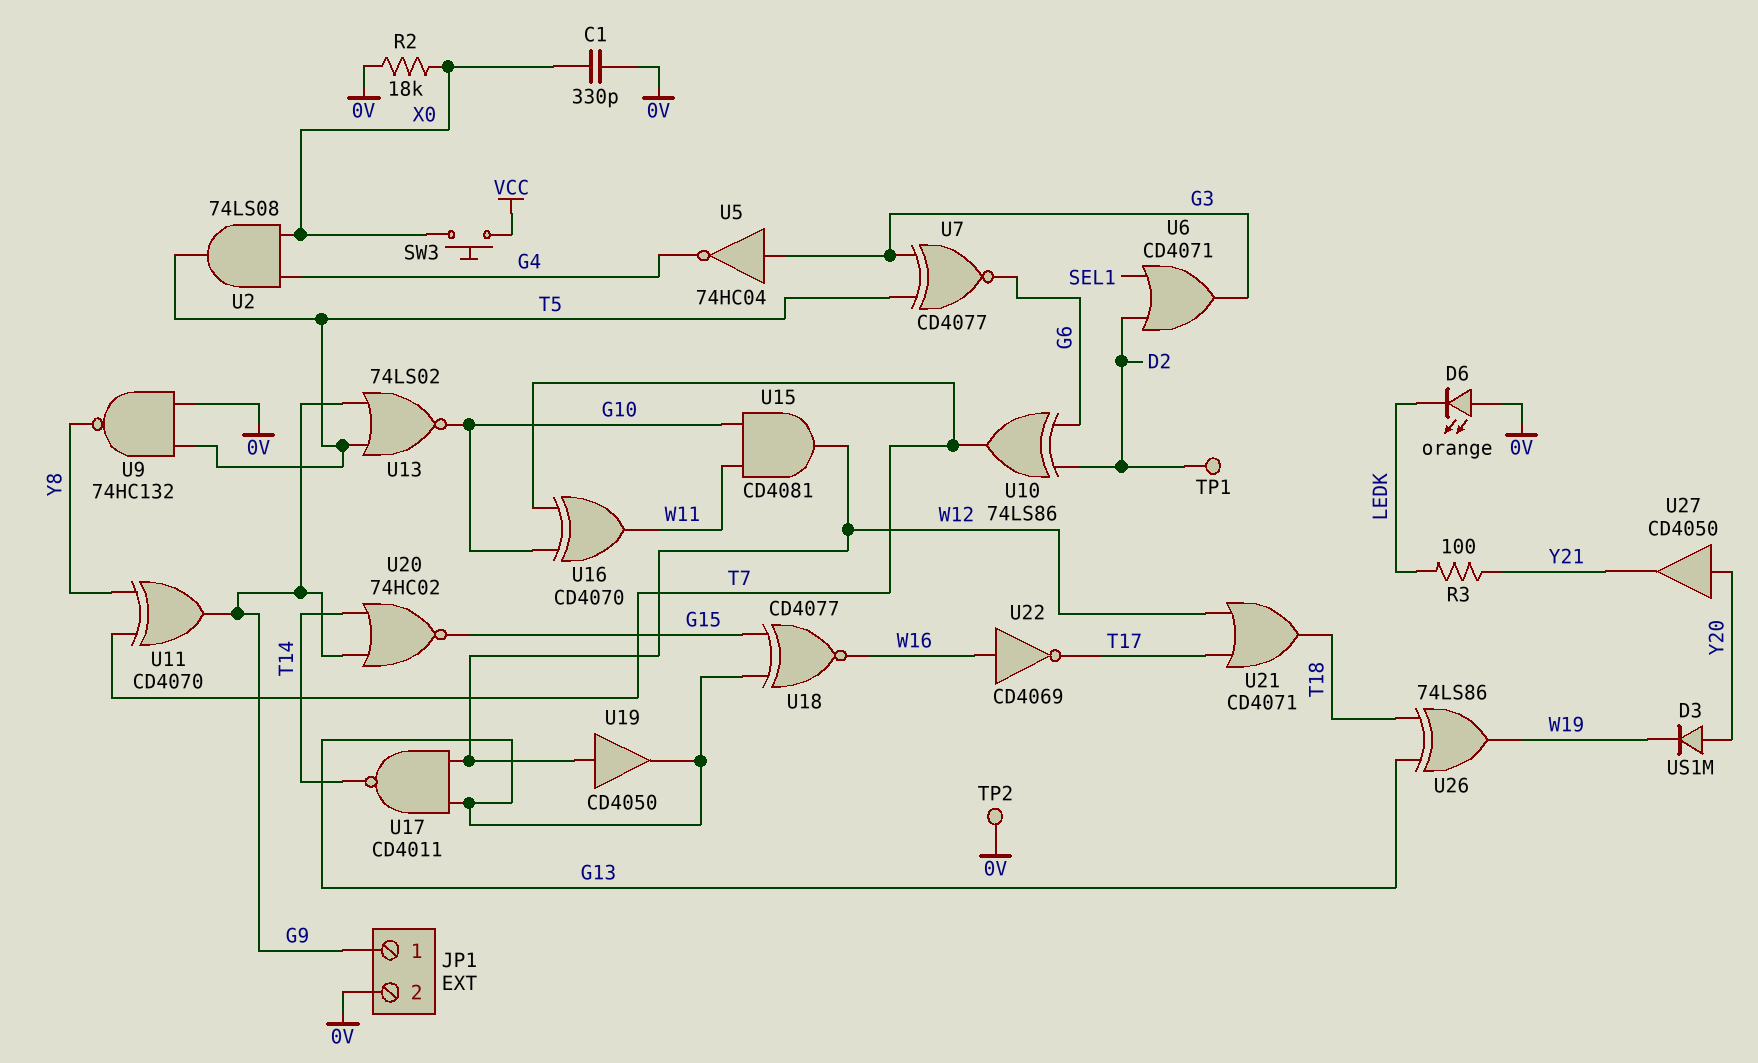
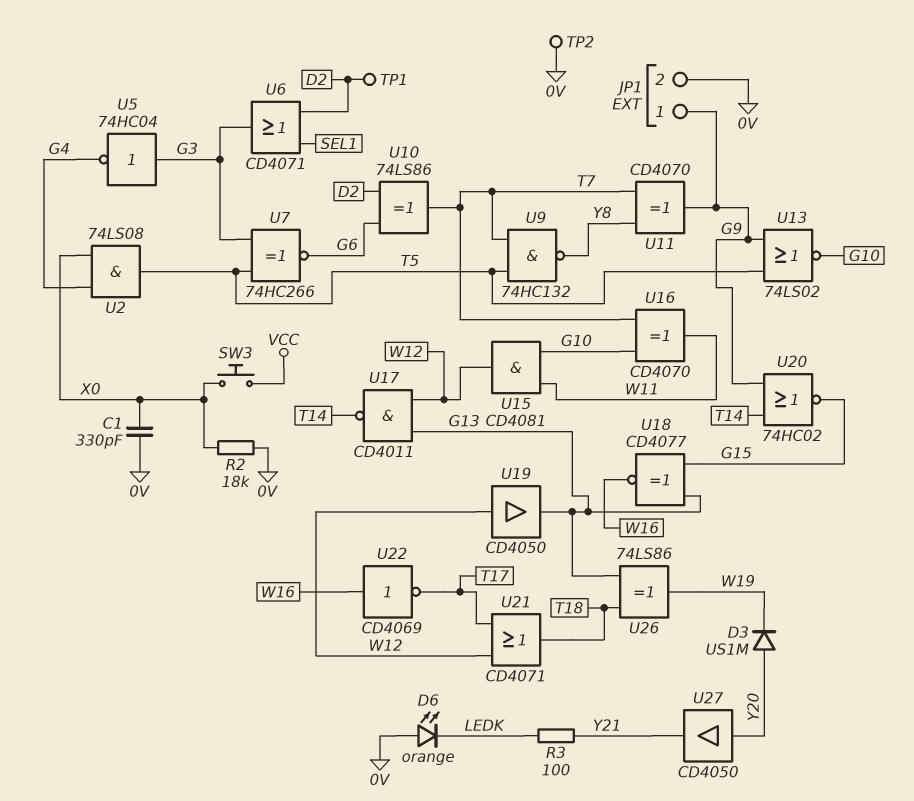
U7: XNOR CD4077 (in G3, in T5, out G6) -> XNOR 74HC266 (in G3, in T5, out G6)
U9: NAND 74HC132 (in 0V, in T5, out Y8) -> NAND 74HC132 (in T5, in T7, out Y8)

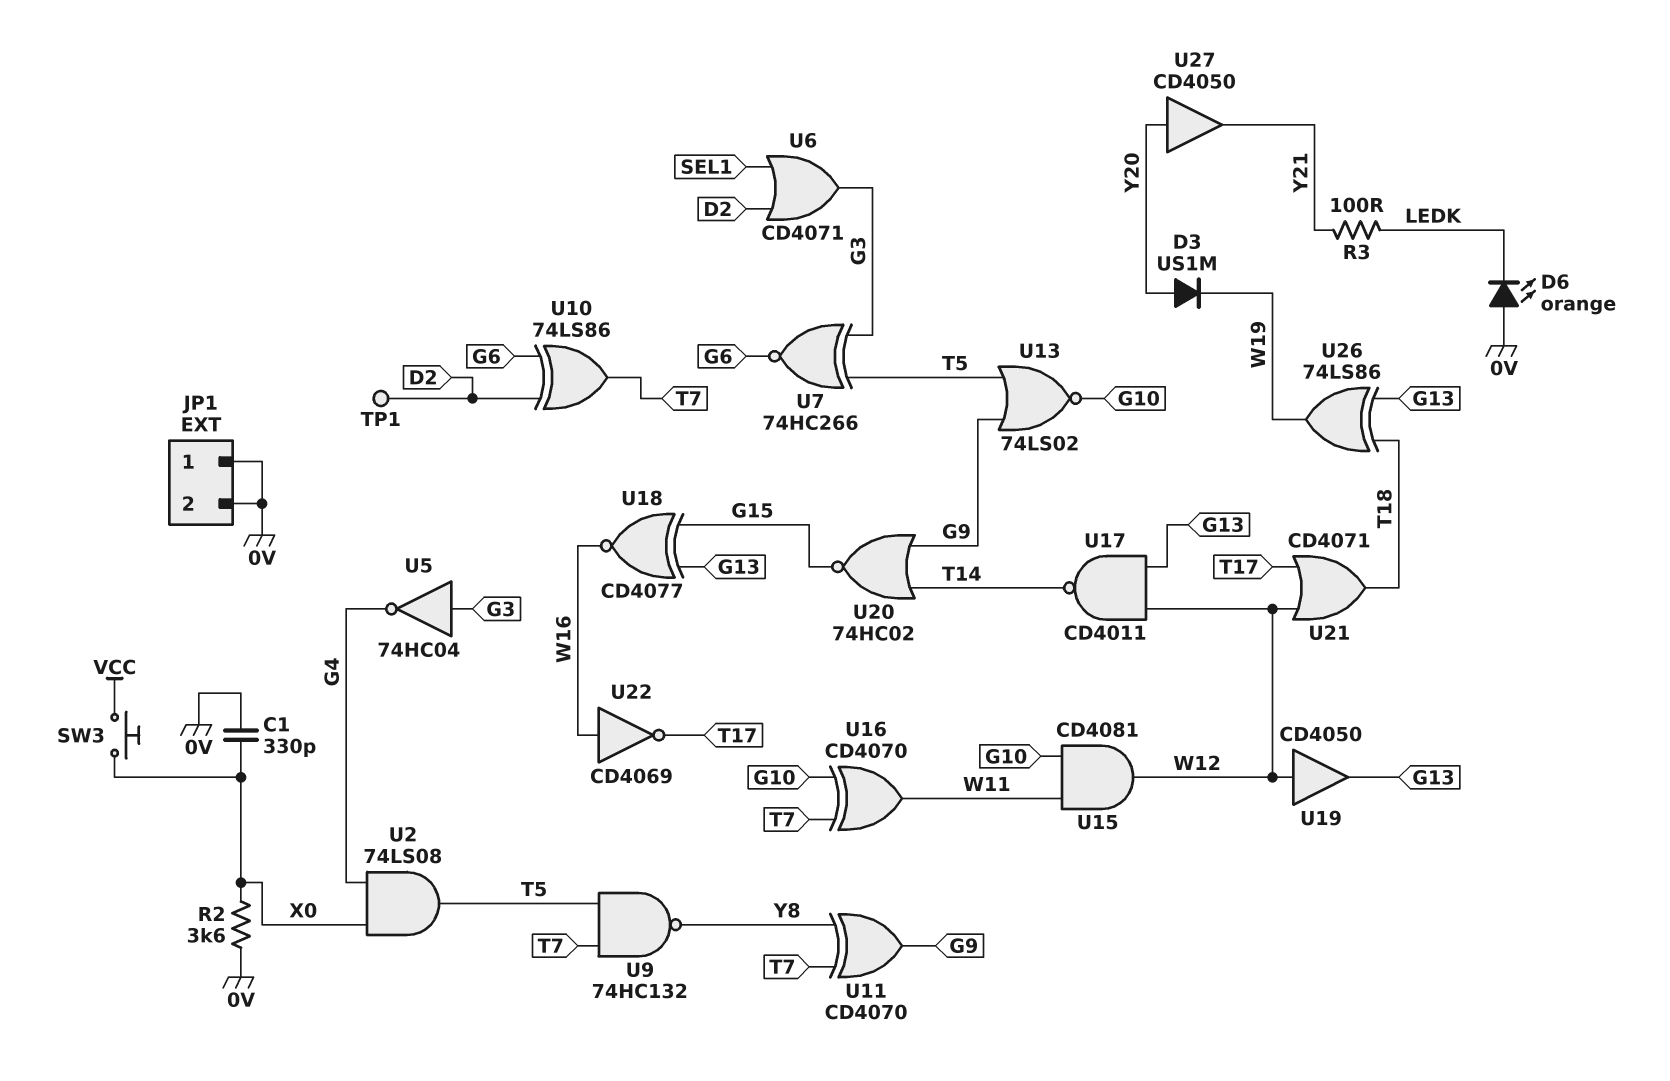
JP1 pin 1: G9 -> 0V
R2: 18k (0V, X0) -> 3.6k (0V, X0)
TP2: test point (0V) -> none

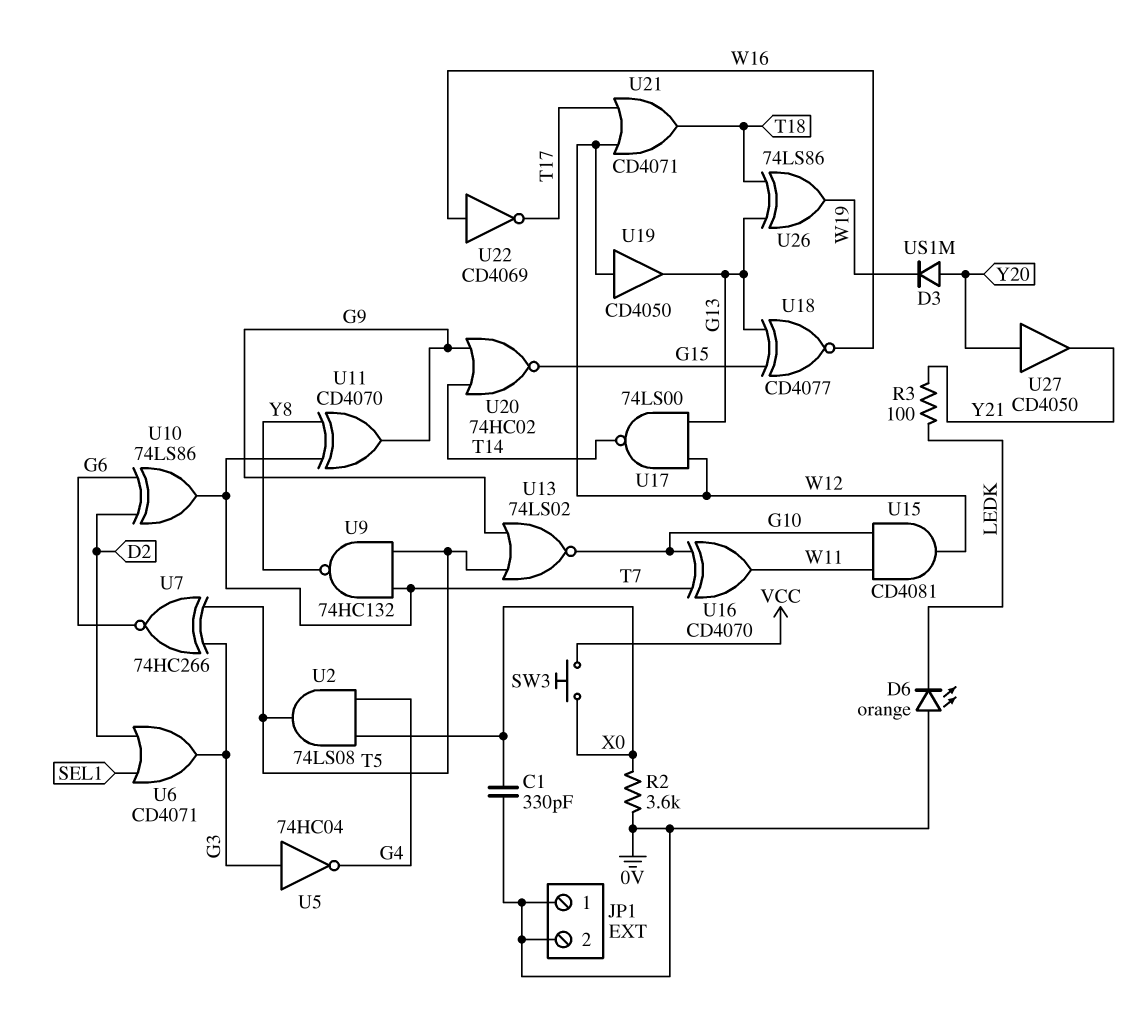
TP1: test point (D2) -> none
U17: NAND CD4011 (in G13, in W12, out T14) -> NAND 74LS00 (in G13, in W12, out T14)

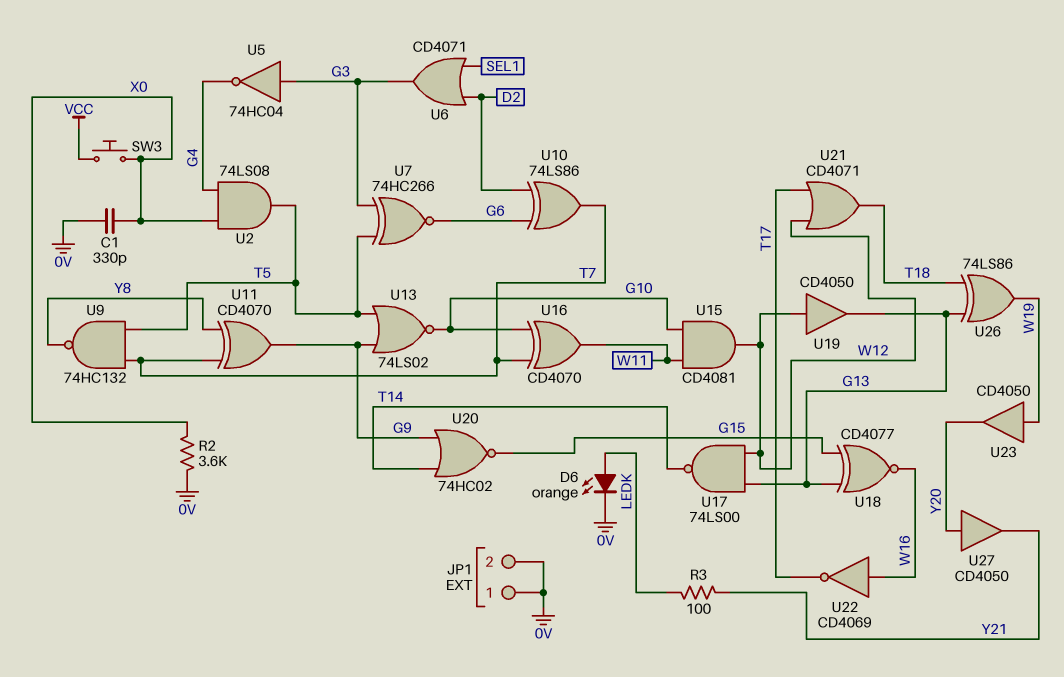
D3: diode US1M (A Y20, K W19) -> none
D6: LED orange (A 0V, K LEDK) -> LED orange (A LEDK, K 0V)
U23: none -> buffer CD4050 (in W19, out Y20)

